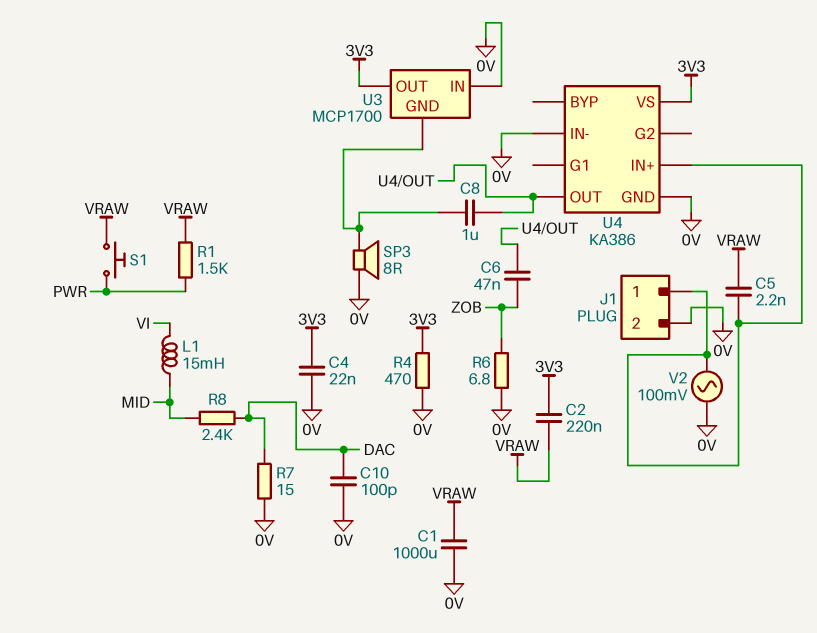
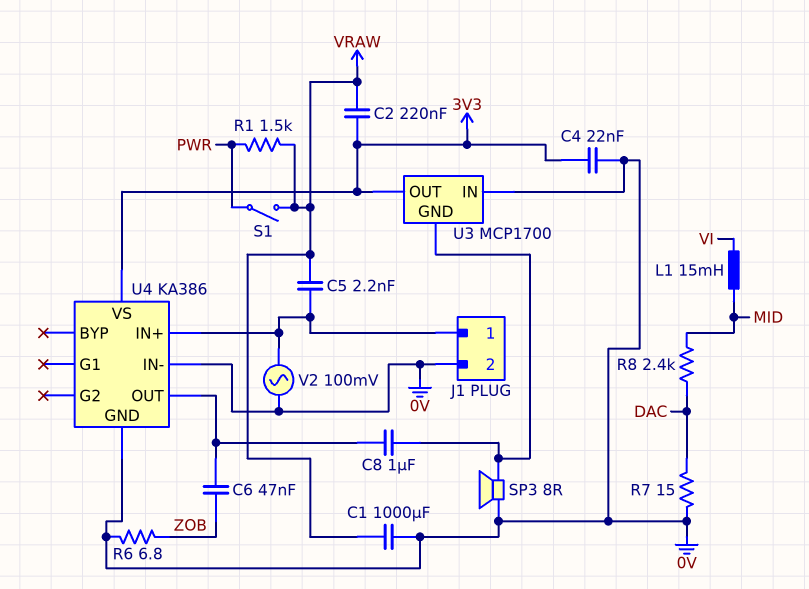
C10: 100pF (0V, DAC) -> none
R4: 470 (0V, 3V3) -> none
S1: button (PWR, VRAW) -> switch (PWR, VRAW)

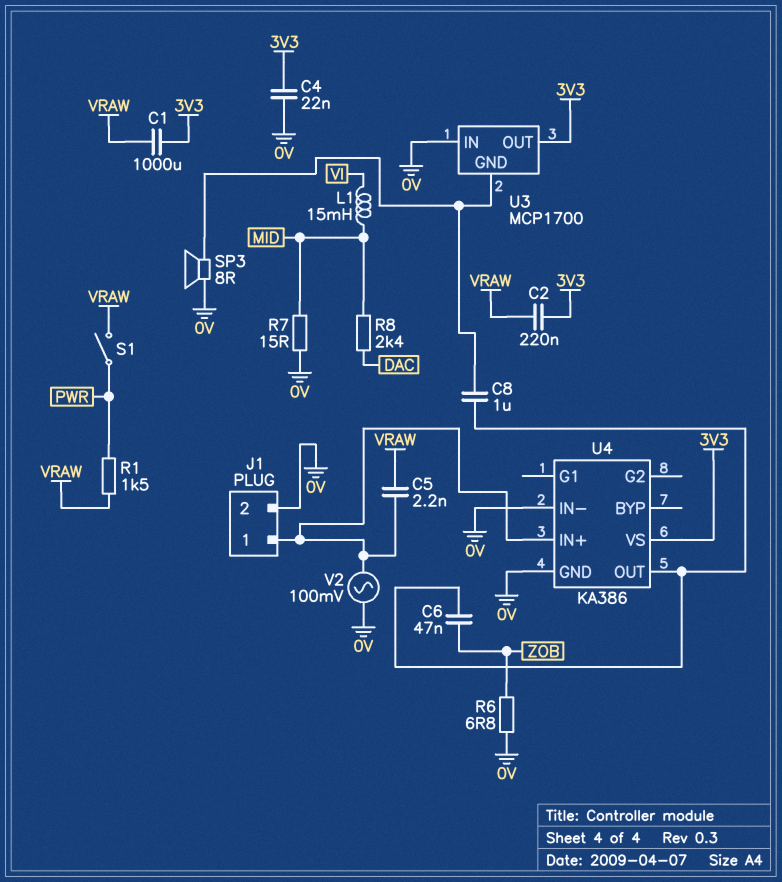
C1: 1000uF (0V, VRAW) -> 1000uF (3V3, VRAW)
R7: 15 (0V, DAC) -> 15 (0V, MID)

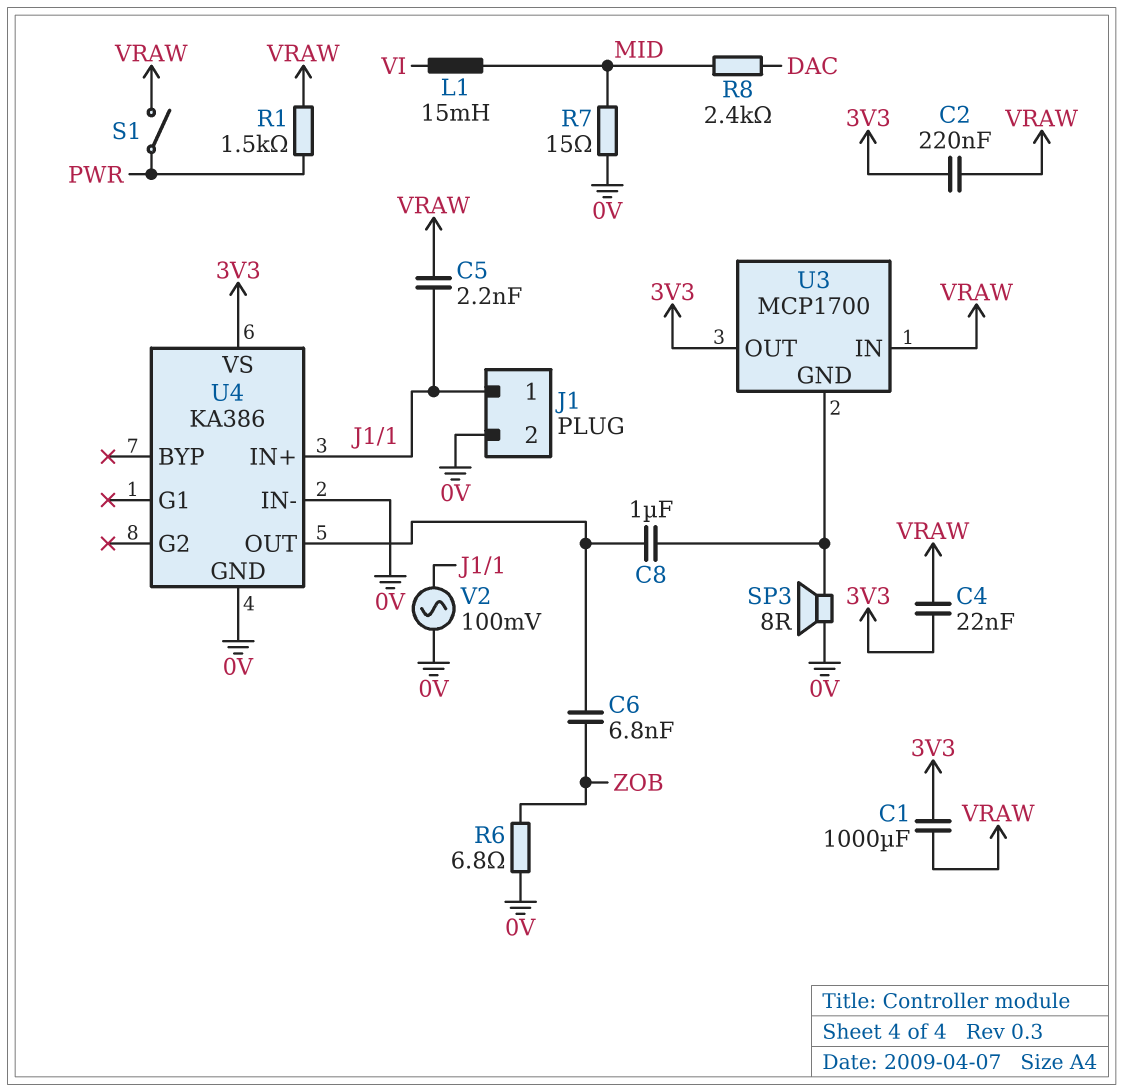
C4: 22nF (0V, 3V3) -> 22nF (3V3, VRAW)
C6: 47nF (U4/OUT, ZOB) -> 6.8nF (U4/OUT, ZOB)
U3 pin IN: 0V -> VRAW

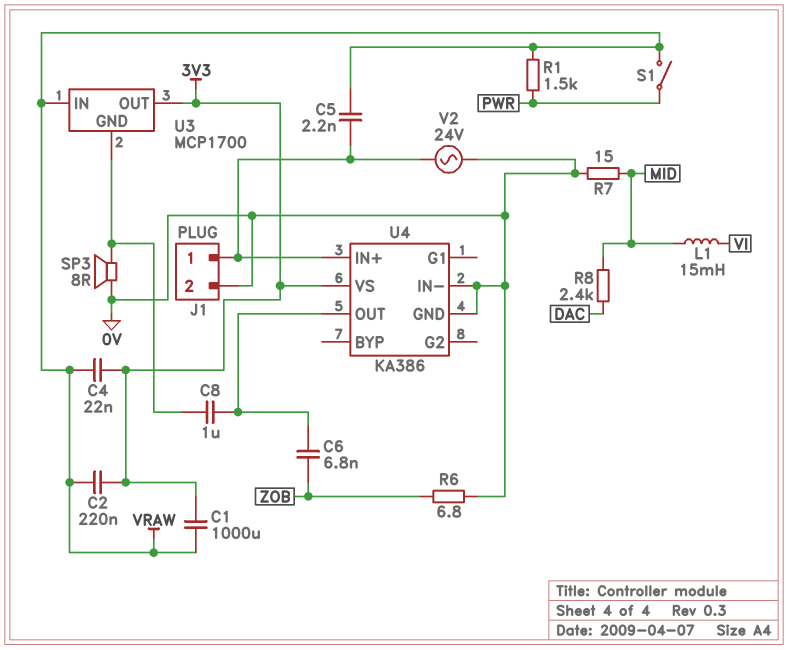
V2: AC 100mV (0V, J1/1) -> AC 24V (0V, J1/1)

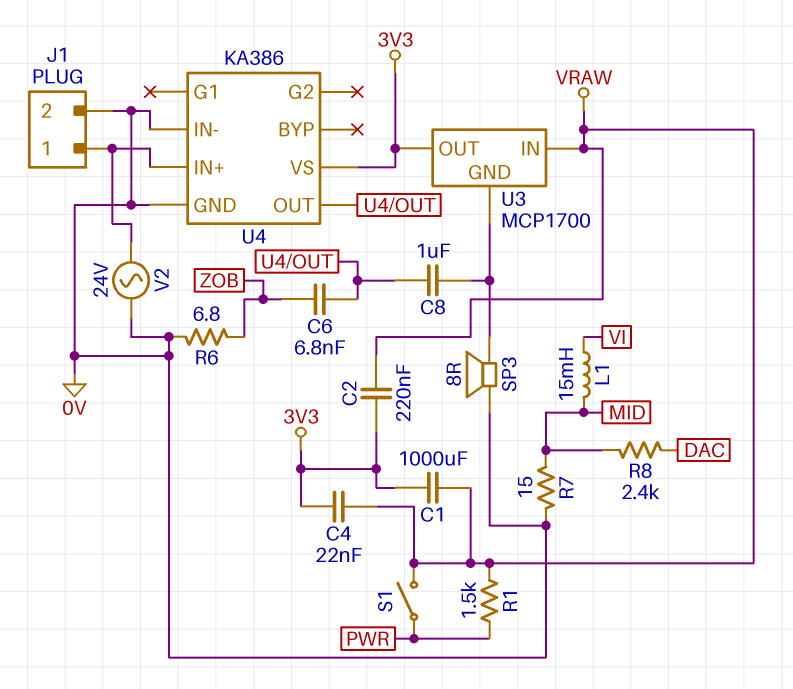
C5: 2.2nF (J1/1, VRAW) -> none

